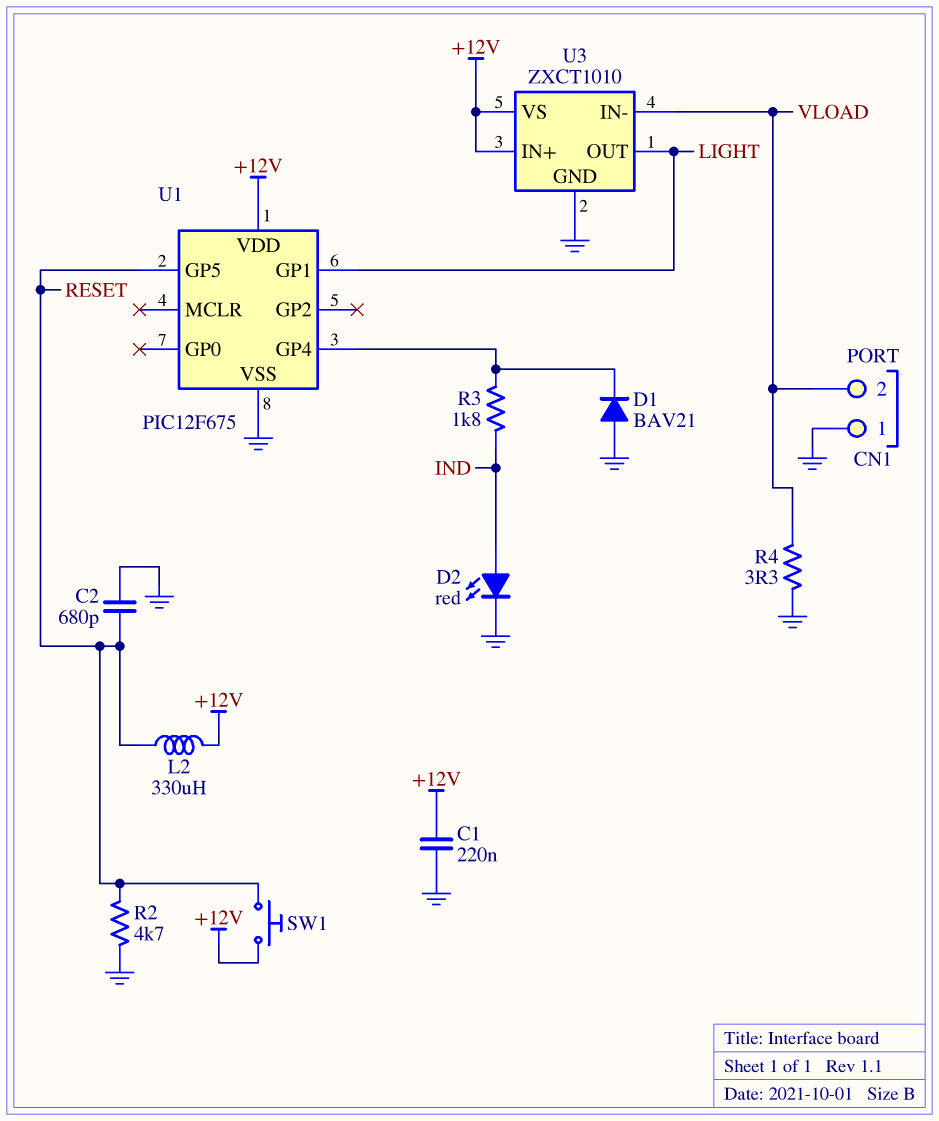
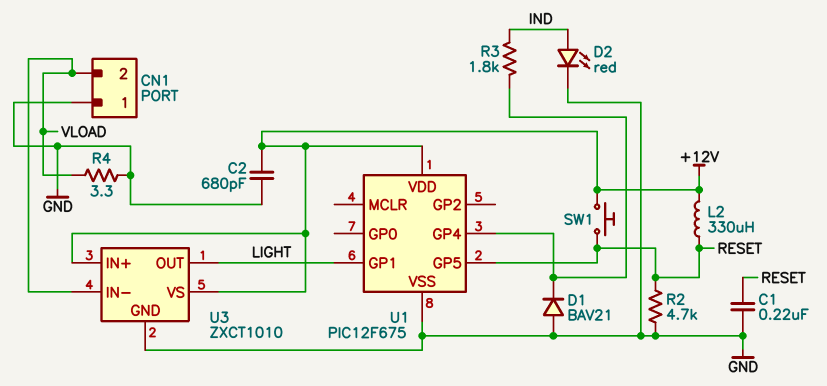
C1: 220nF (+12V, GND) -> 220nF (GND, RESET)
C2: 680pF (GND, RESET) -> 680pF (+12V, GND)

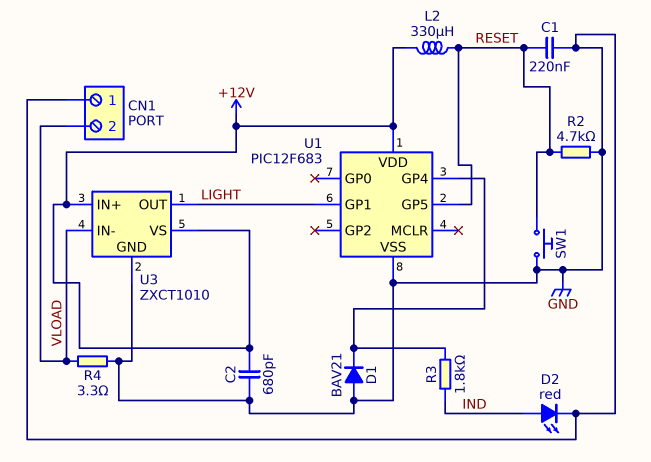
SW1: button (+12V, RESET) -> button (GND, RESET)
U1: PIC12F675 -> PIC12F683

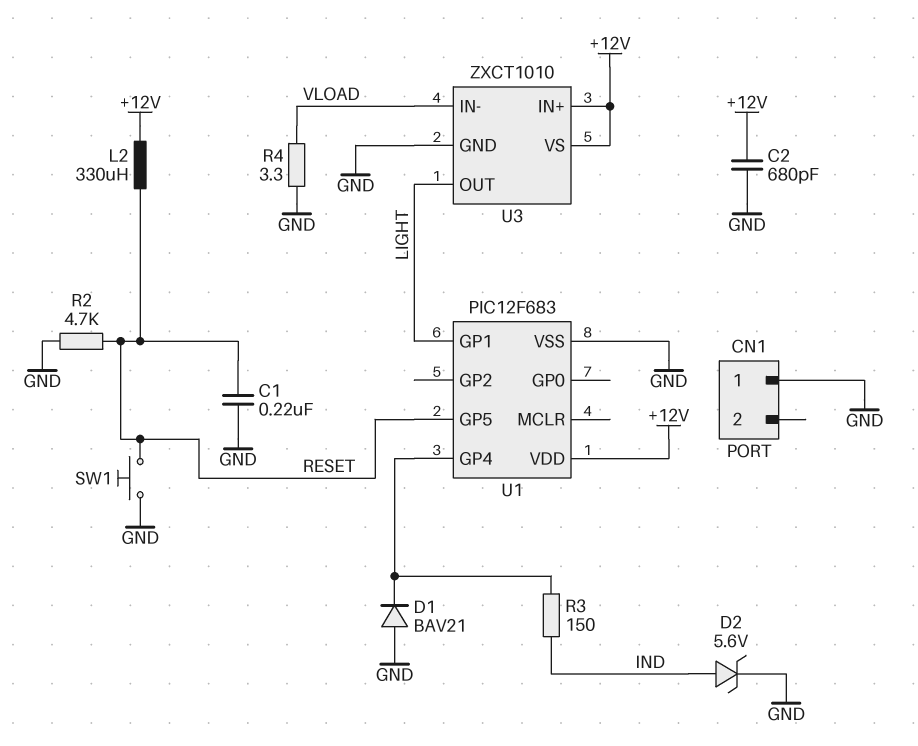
CN1 pin 2: VLOAD -> none
D2: LED red (A IND, K GND) -> zener 5.6V (A IND, K GND)
R3: 1.8k (IND, U1/GP4) -> 150 (IND, U1/GP4)

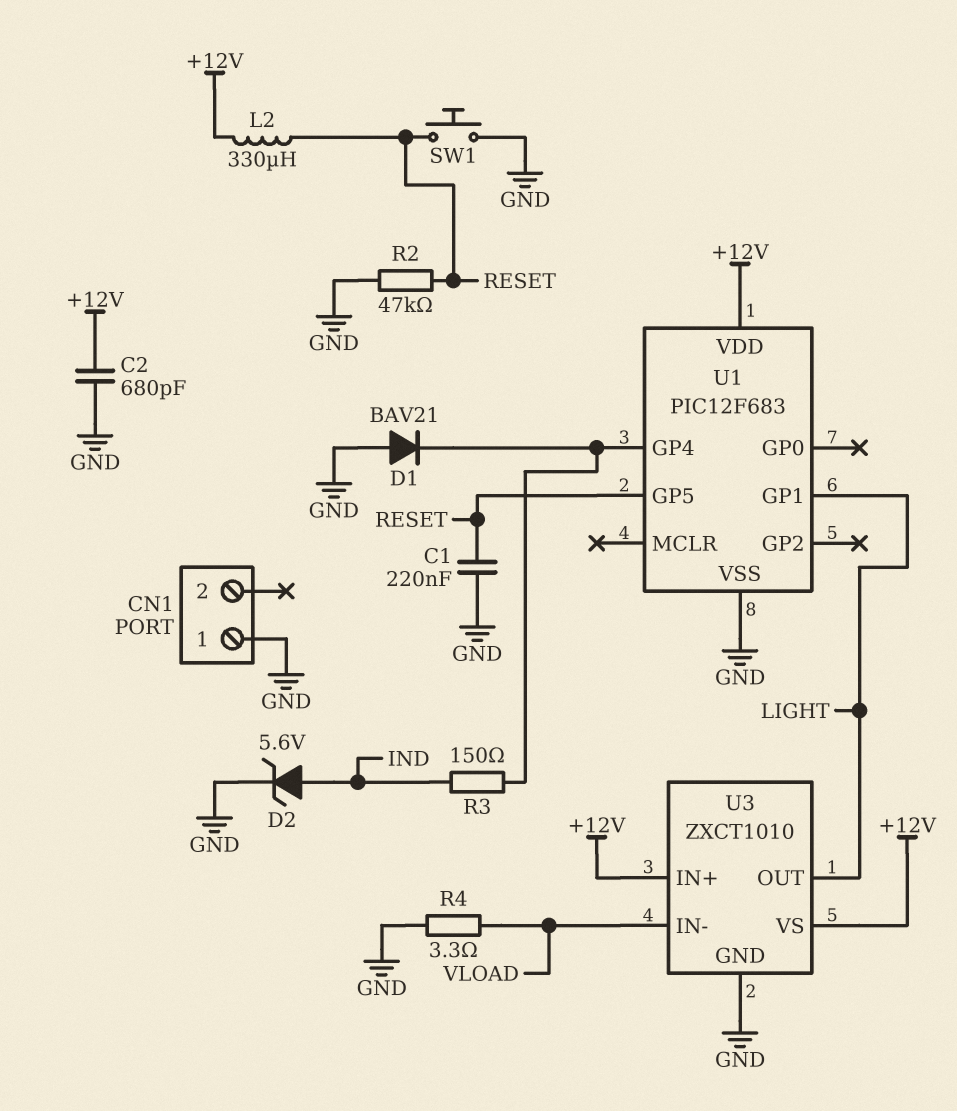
R2: 4.7k (GND, RESET) -> 47k (GND, RESET)

